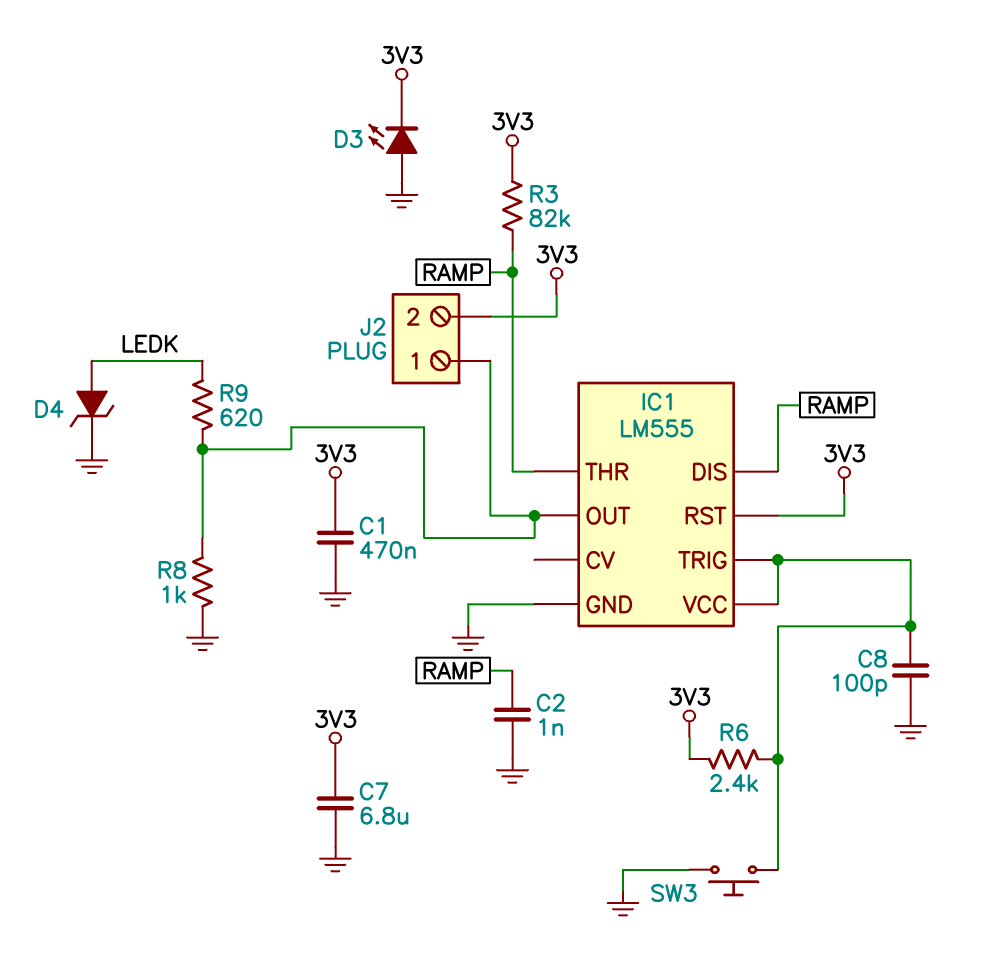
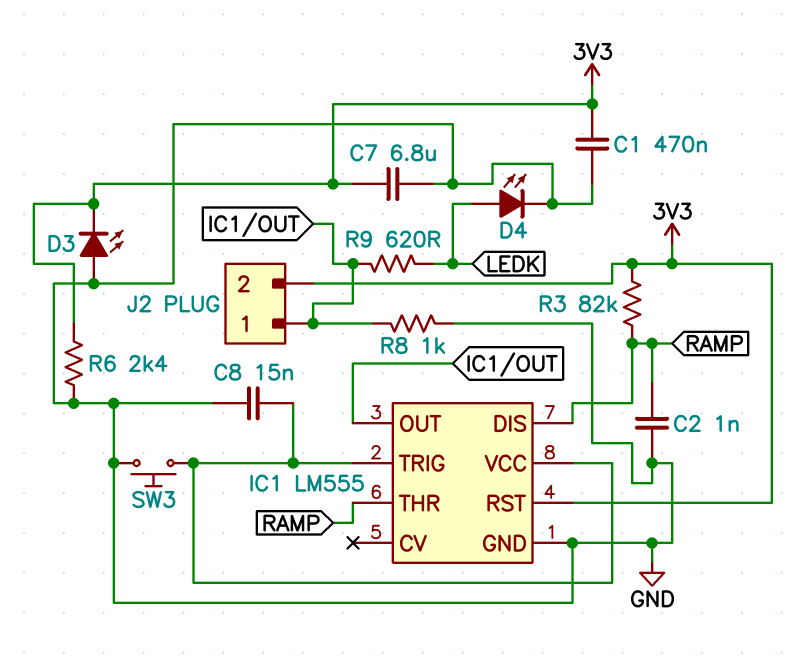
C8: 100pF (GND, IC1/TRIG) -> 15nF (GND, IC1/TRIG)
D4: zener (A LEDK, K GND) -> LED (A LEDK, K GND)
R6: 2.4k (3V3, IC1/TRIG) -> 2.4k (3V3, GND)

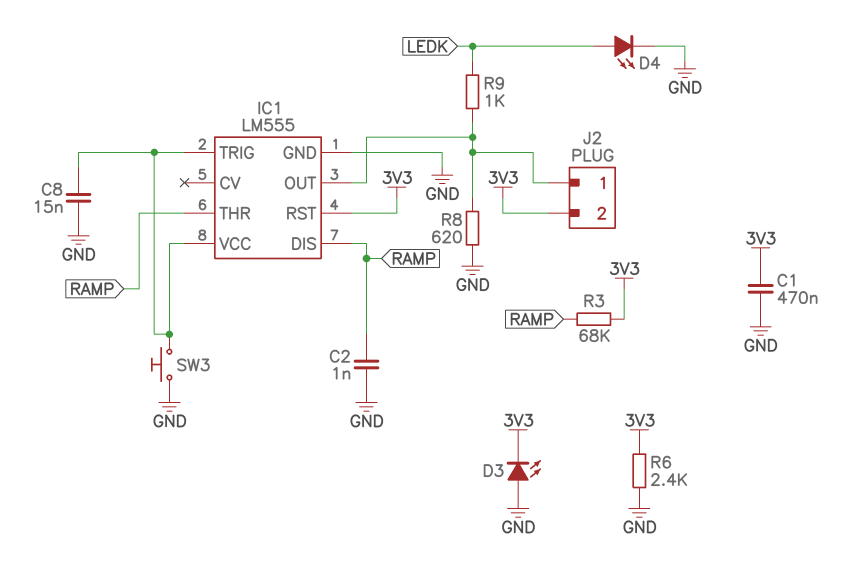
C7: 6.8uF (3V3, GND) -> none
R3: 82k (3V3, RAMP) -> 68k (3V3, RAMP)
R8: 1k (GND, IC1/OUT) -> 620 (GND, IC1/OUT)
R9: 620 (IC1/OUT, LEDK) -> 1k (IC1/OUT, LEDK)

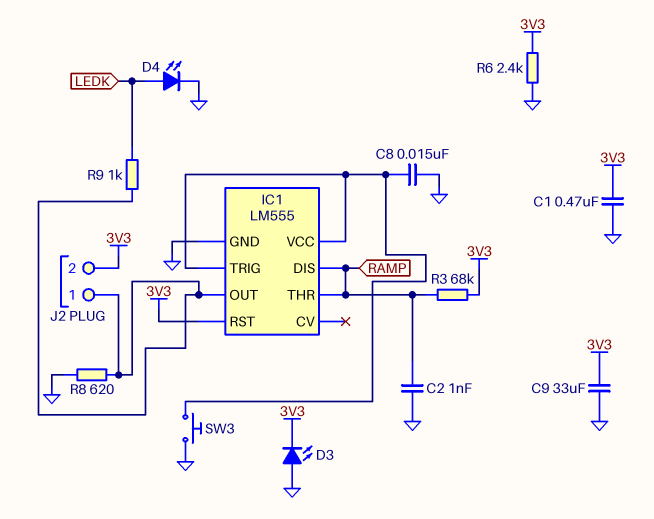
C9: none -> 33uF (3V3, GND)

